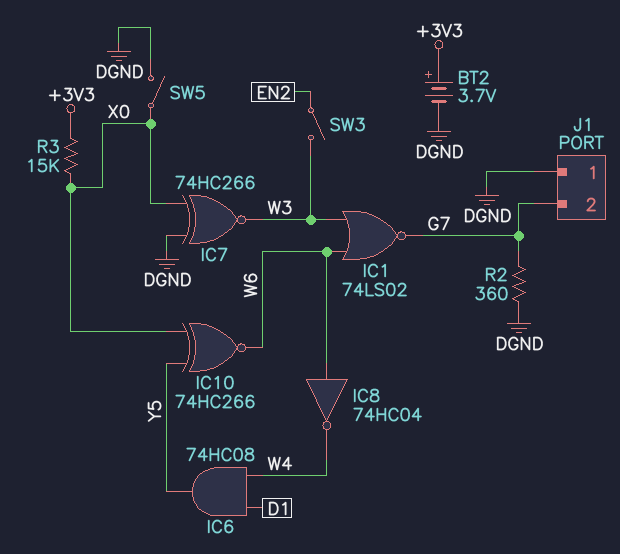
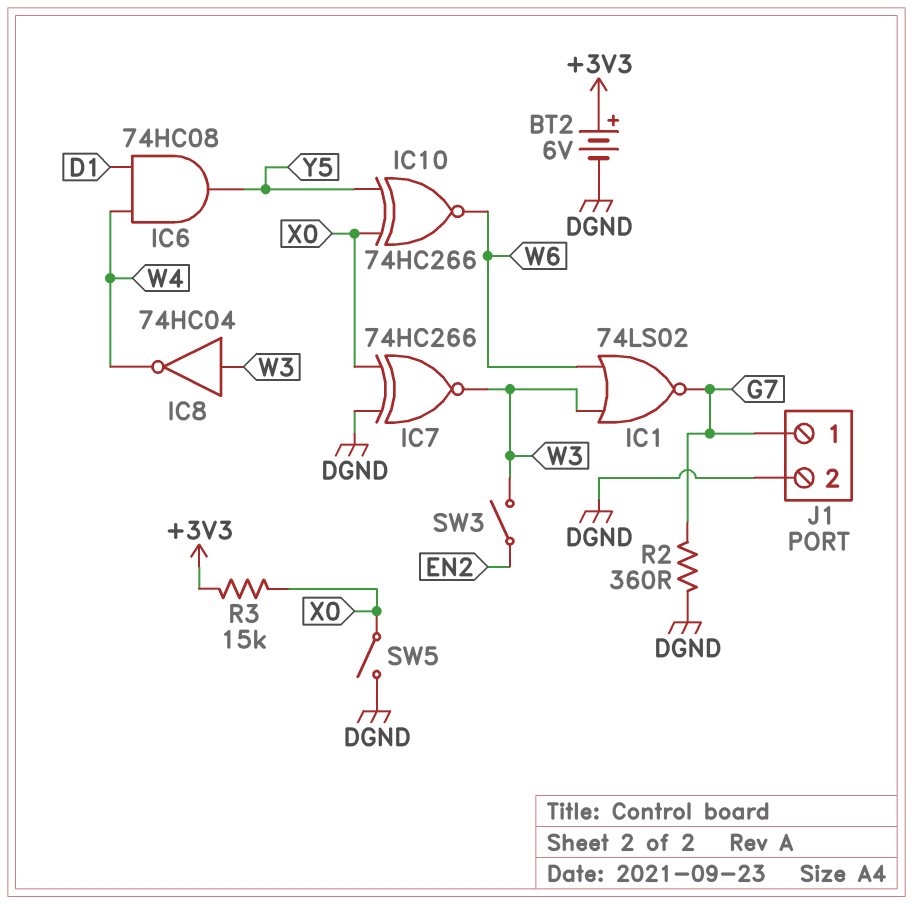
BT2: 3.7V (plus +3V3, minus DGND) -> 6V (plus +3V3, minus DGND)
IC8: NOT 74HC04 (in W6, out W4) -> NOT 74HC04 (in W3, out W4)
J1 pin 1: DGND -> G7
J1 pin 2: G7 -> DGND

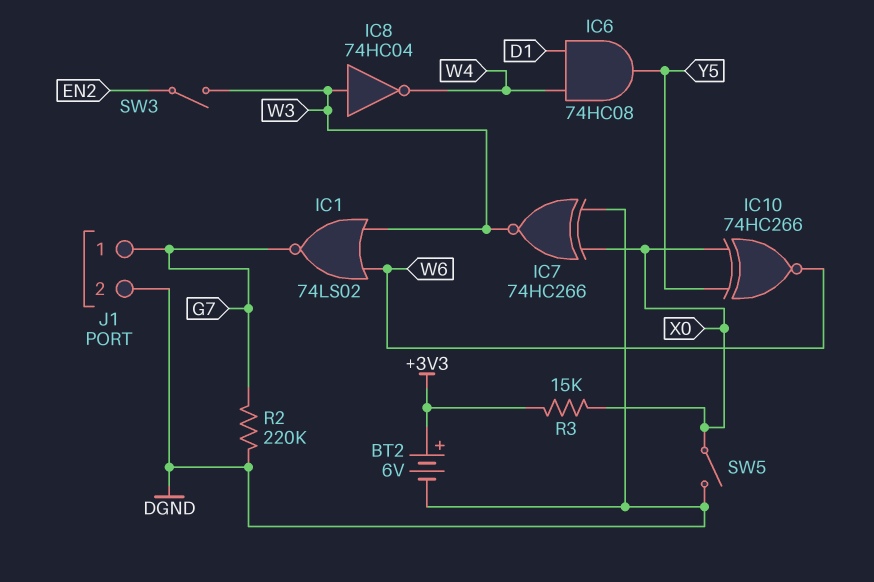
R2: 360 (DGND, G7) -> 220k (DGND, G7)

